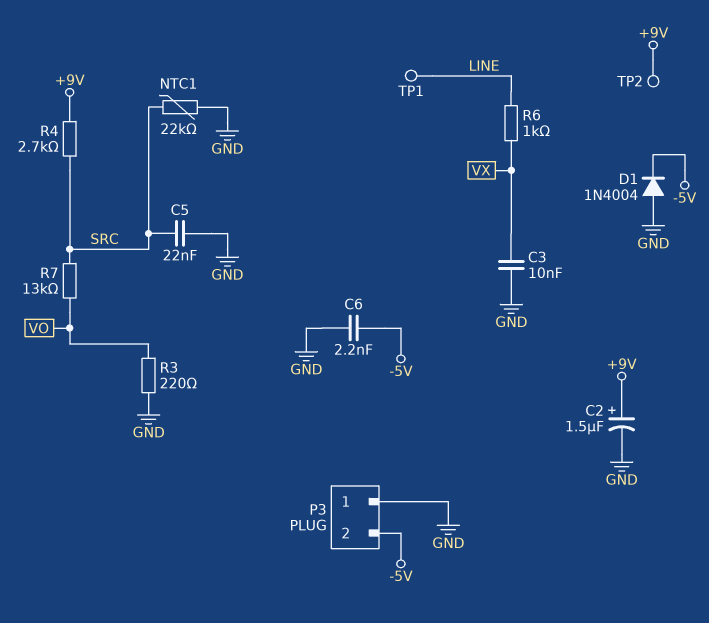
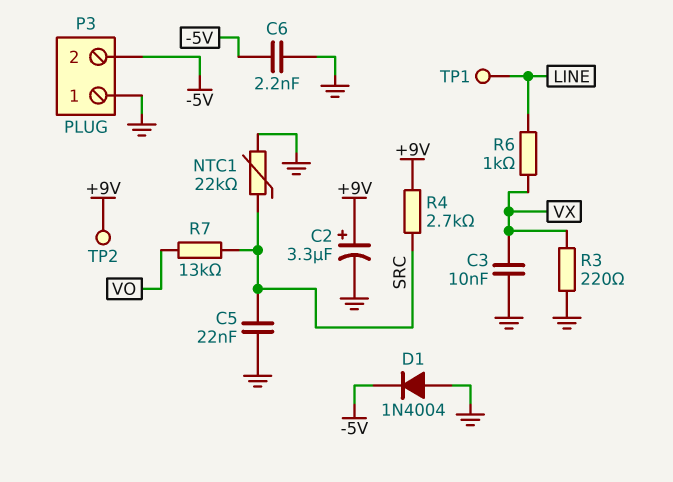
C2: 1.5uF (plus +9V, minus GND) -> 3.3uF (plus +9V, minus GND)
R3: 220 (GND, VO) -> 220 (GND, VX)

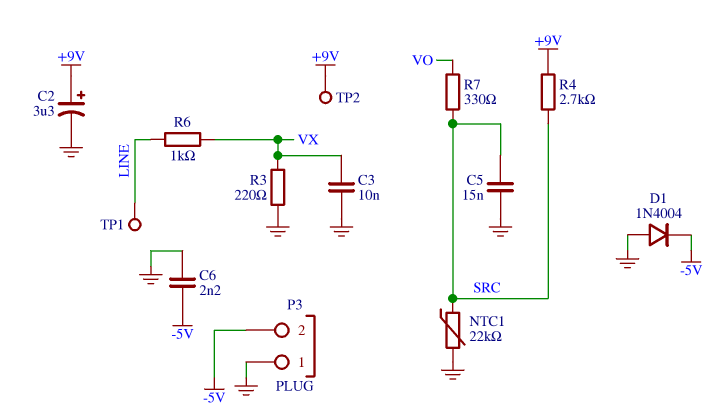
C5: 22nF (GND, SRC) -> 15nF (GND, SRC)
R7: 13k (SRC, VO) -> 330 (SRC, VO)

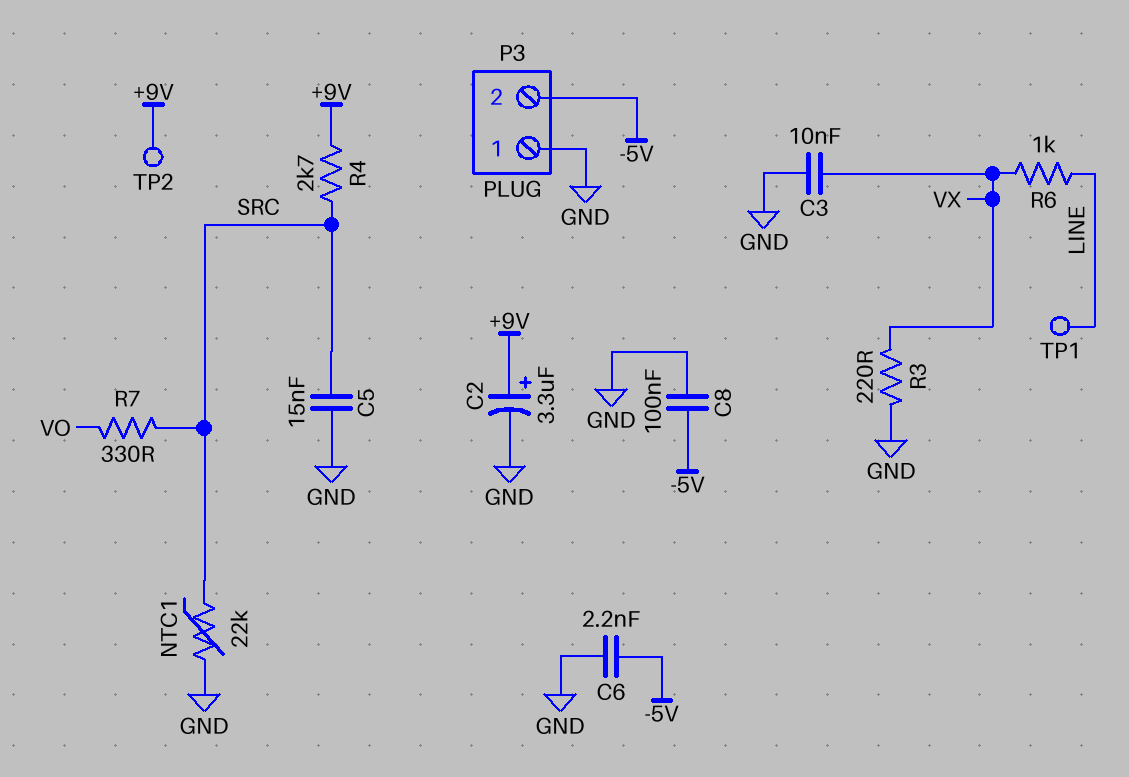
C8: none -> 100nF (-5V, GND)
D1: diode 1N4004 (A GND, K -5V) -> none

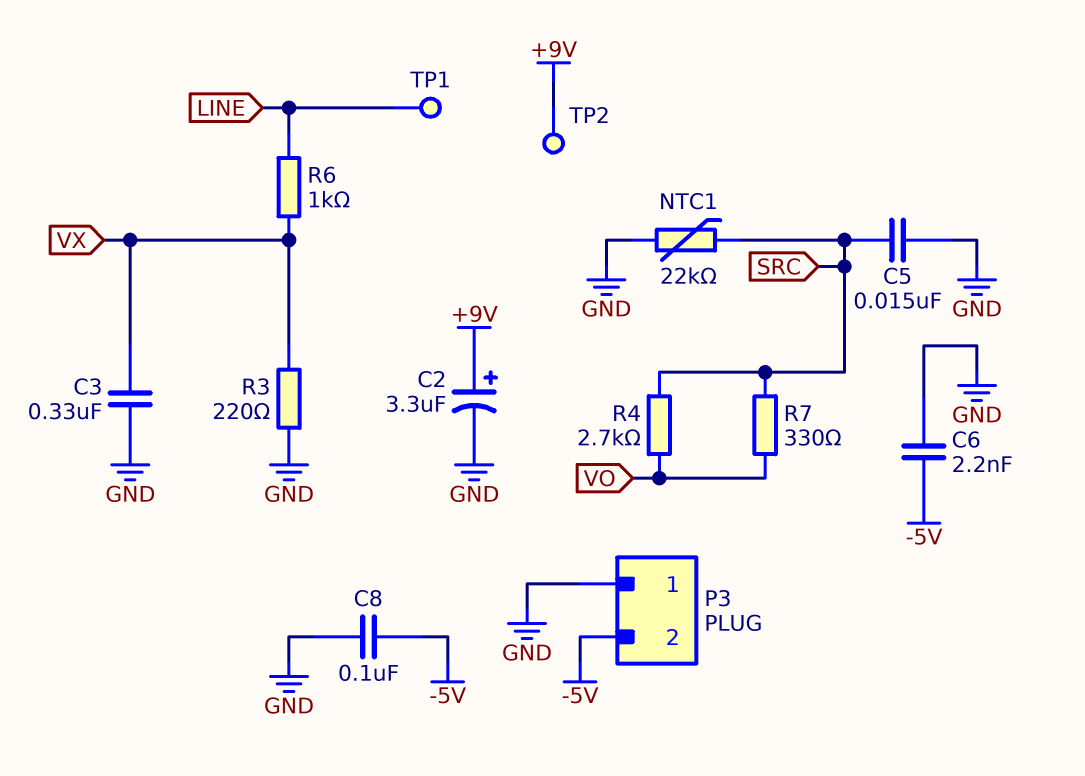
C3: 10nF (GND, VX) -> 330nF (GND, VX)
R4: 2.7k (+9V, SRC) -> 2.7k (SRC, VO)

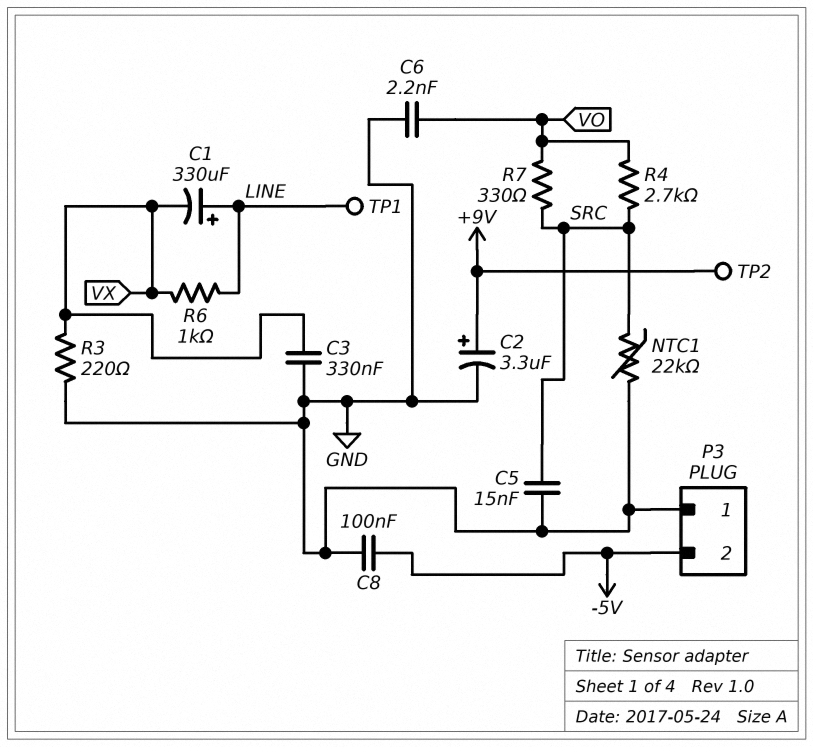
C1: none -> 330uF (plus LINE, minus VX)
C6: 2.2nF (-5V, GND) -> 2.2nF (GND, VO)

